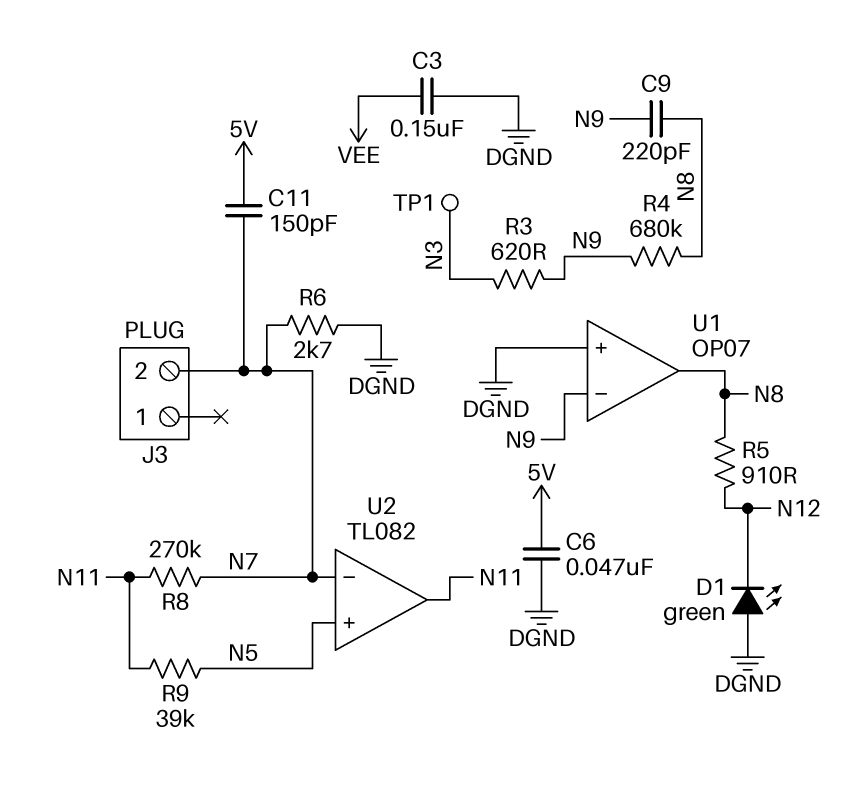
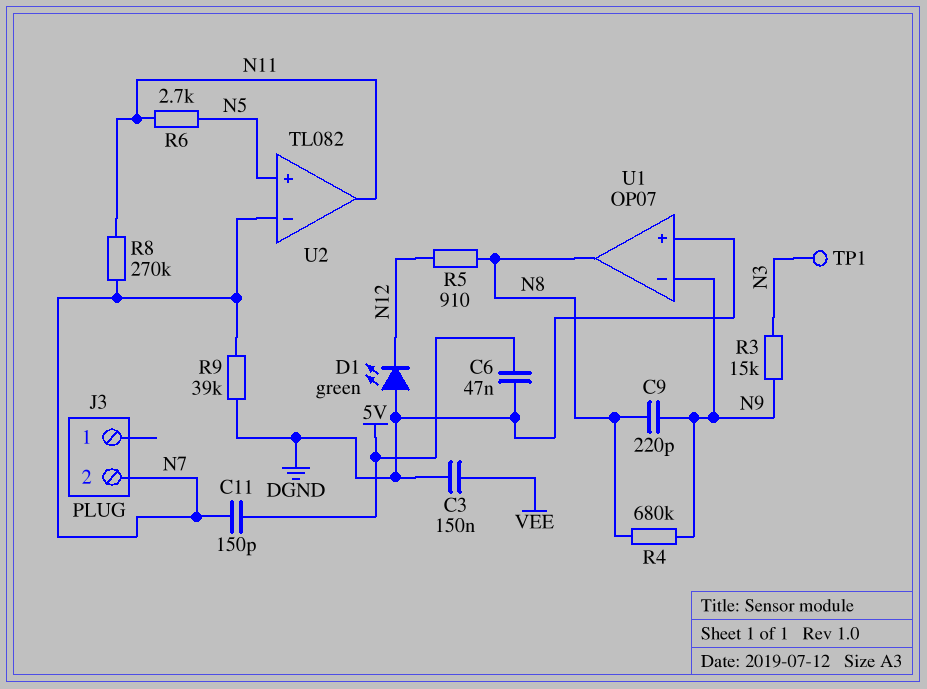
R3: 620 (N3, N9) -> 15k (N3, N9)
R6: 2.7k (DGND, N7) -> 2.7k (N5, N11)
R9: 39k (N5, N11) -> 39k (DGND, N7)

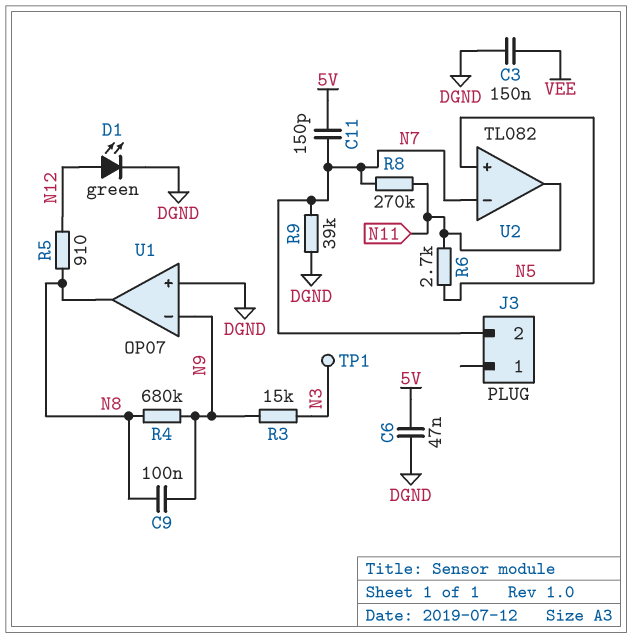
C9: 220pF (N8, N9) -> 100nF (N8, N9)
D1: LED green (A DGND, K N12) -> LED green (A N12, K DGND)

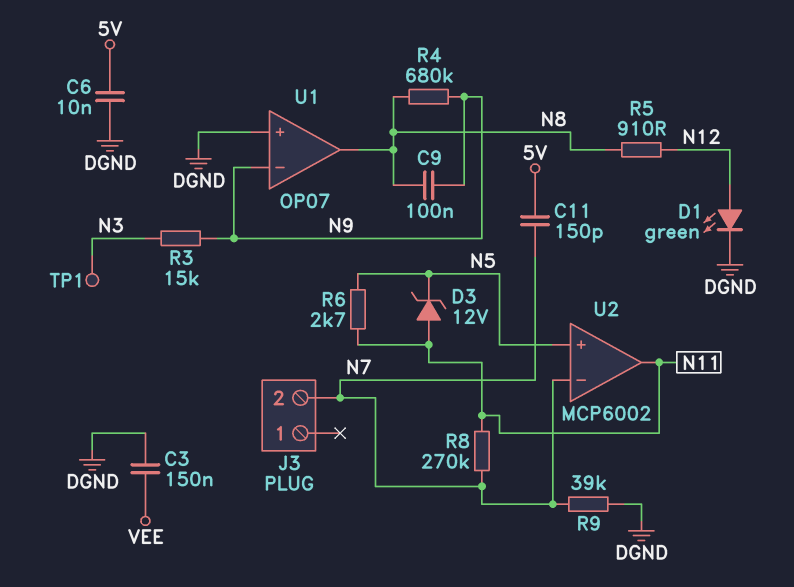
C6: 47nF (5V, DGND) -> 10nF (5V, DGND)
D3: none -> zener 12V (A N11, K N5)
U2: TL082 -> MCP6002

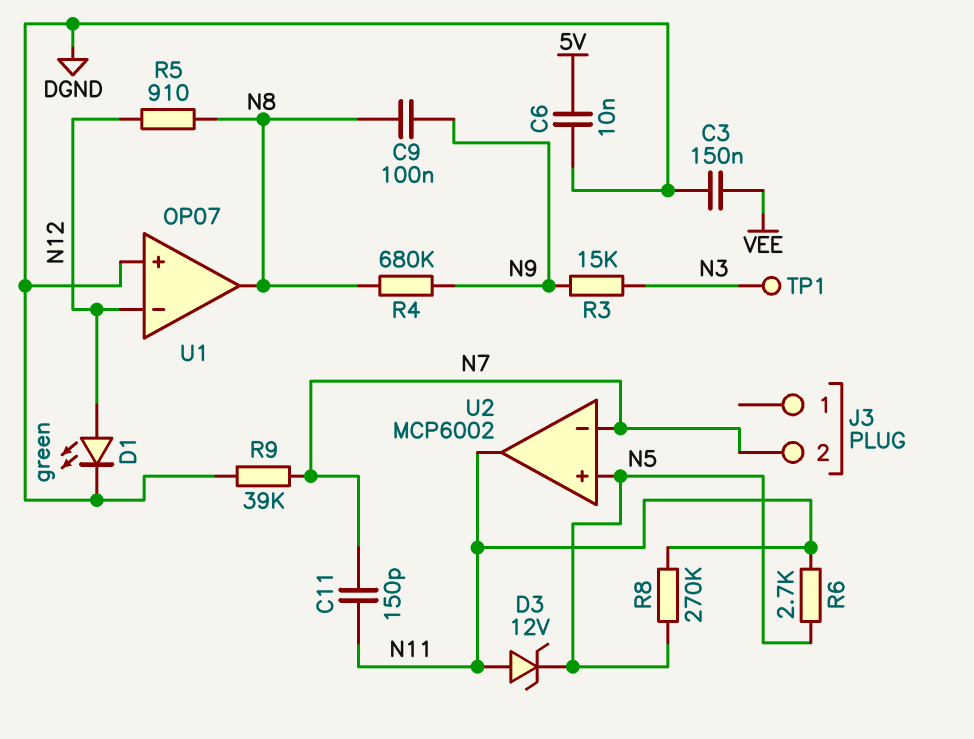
C11: 150pF (5V, N7) -> 150pF (N7, N11)
R8: 270k (N7, N11) -> 270k (N5, N11)
U1 pin in-: N9 -> N12

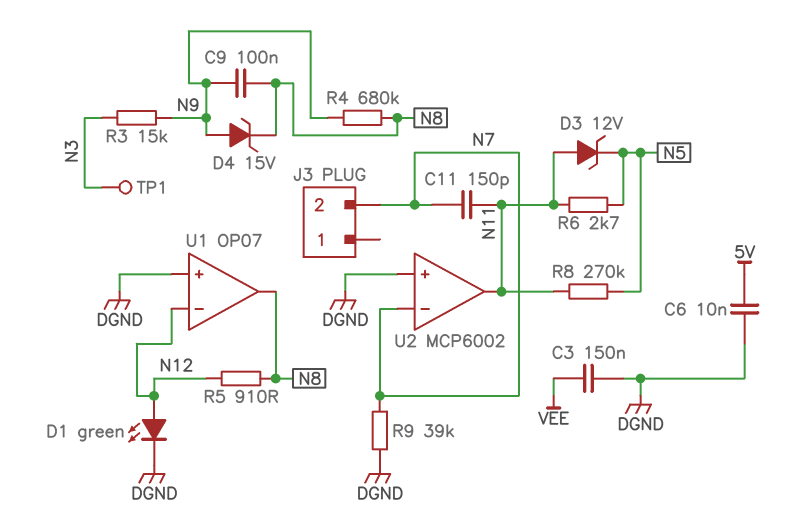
D4: none -> zener 15V (A N9, K N8)
U2 pin in+: N5 -> DGND

